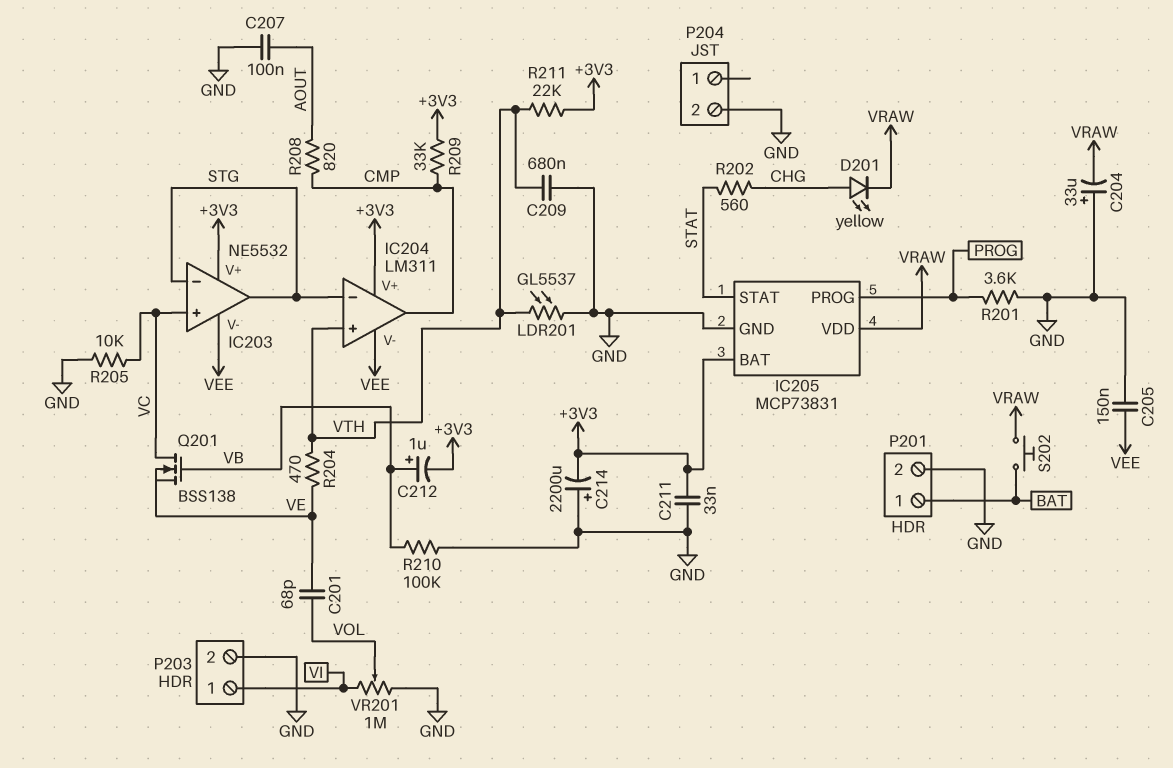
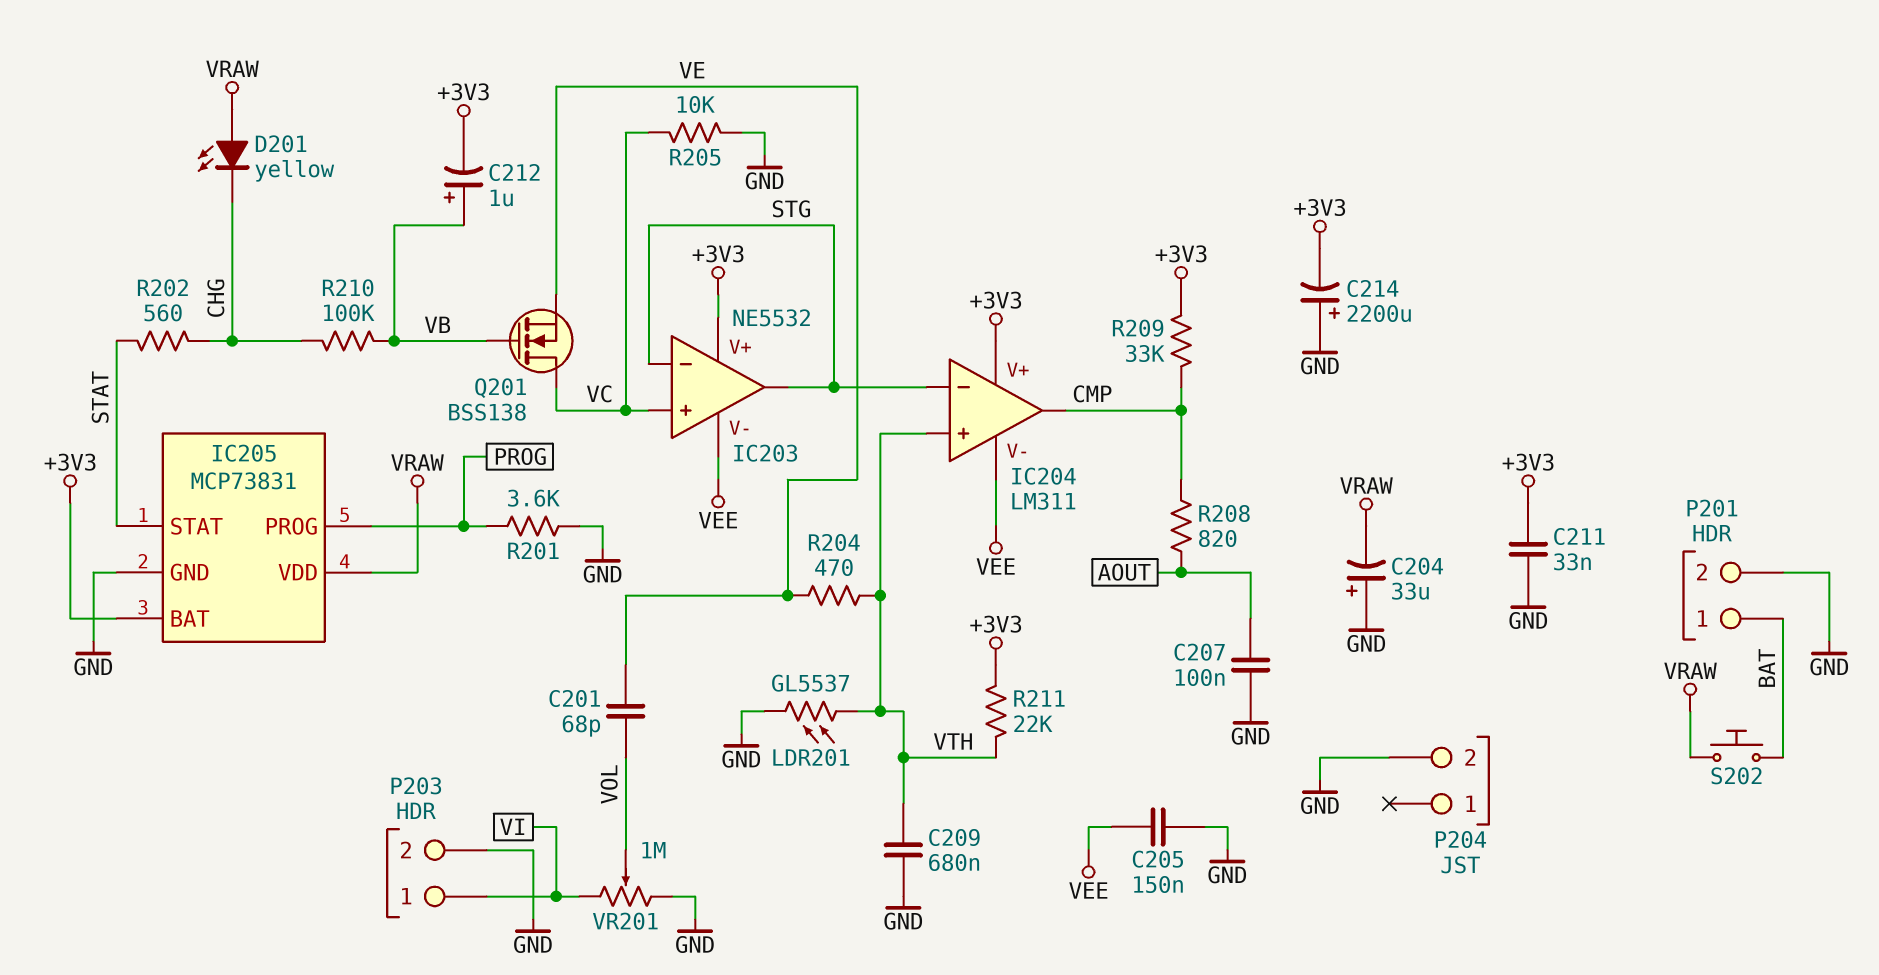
D201: LED yellow (A CHG, K VRAW) -> LED yellow (A VRAW, K CHG)
R210: 100k (GND, VB) -> 100k (CHG, VB)

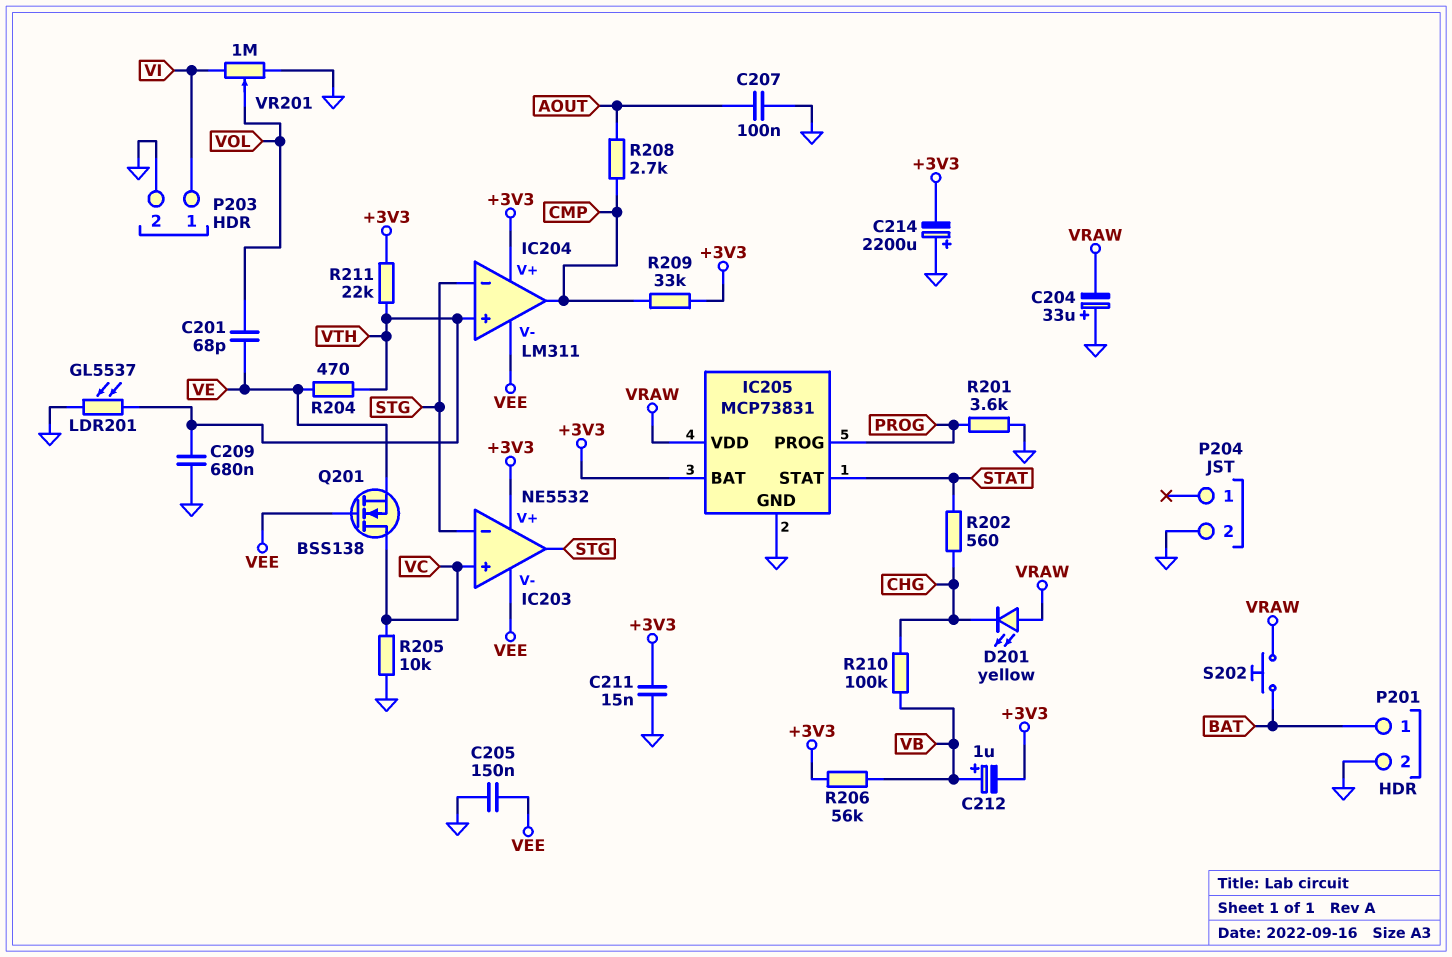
C211: 33nF (+3V3, GND) -> 15nF (+3V3, GND)
Q201: NMOS BSS138 (G VB, D VC, S VE) -> NMOS BSS138 (G VEE, D VC, S VE)
R206: none -> 56k (+3V3, VB)
R208: 820 (AOUT, CMP) -> 2.7k (AOUT, CMP)

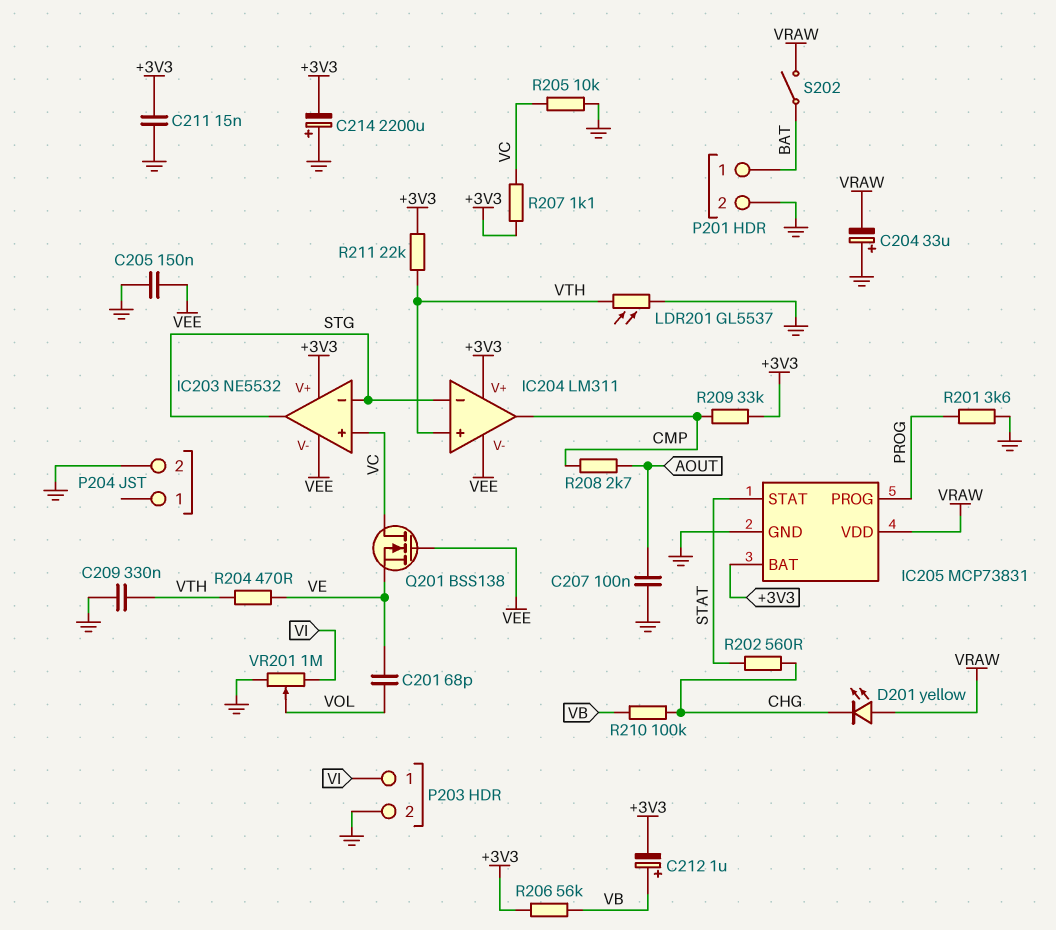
C209: 680nF (GND, VTH) -> 330nF (GND, VTH)
R207: none -> 1.1k (+3V3, VC)
S202: button (BAT, VRAW) -> switch (BAT, VRAW)

